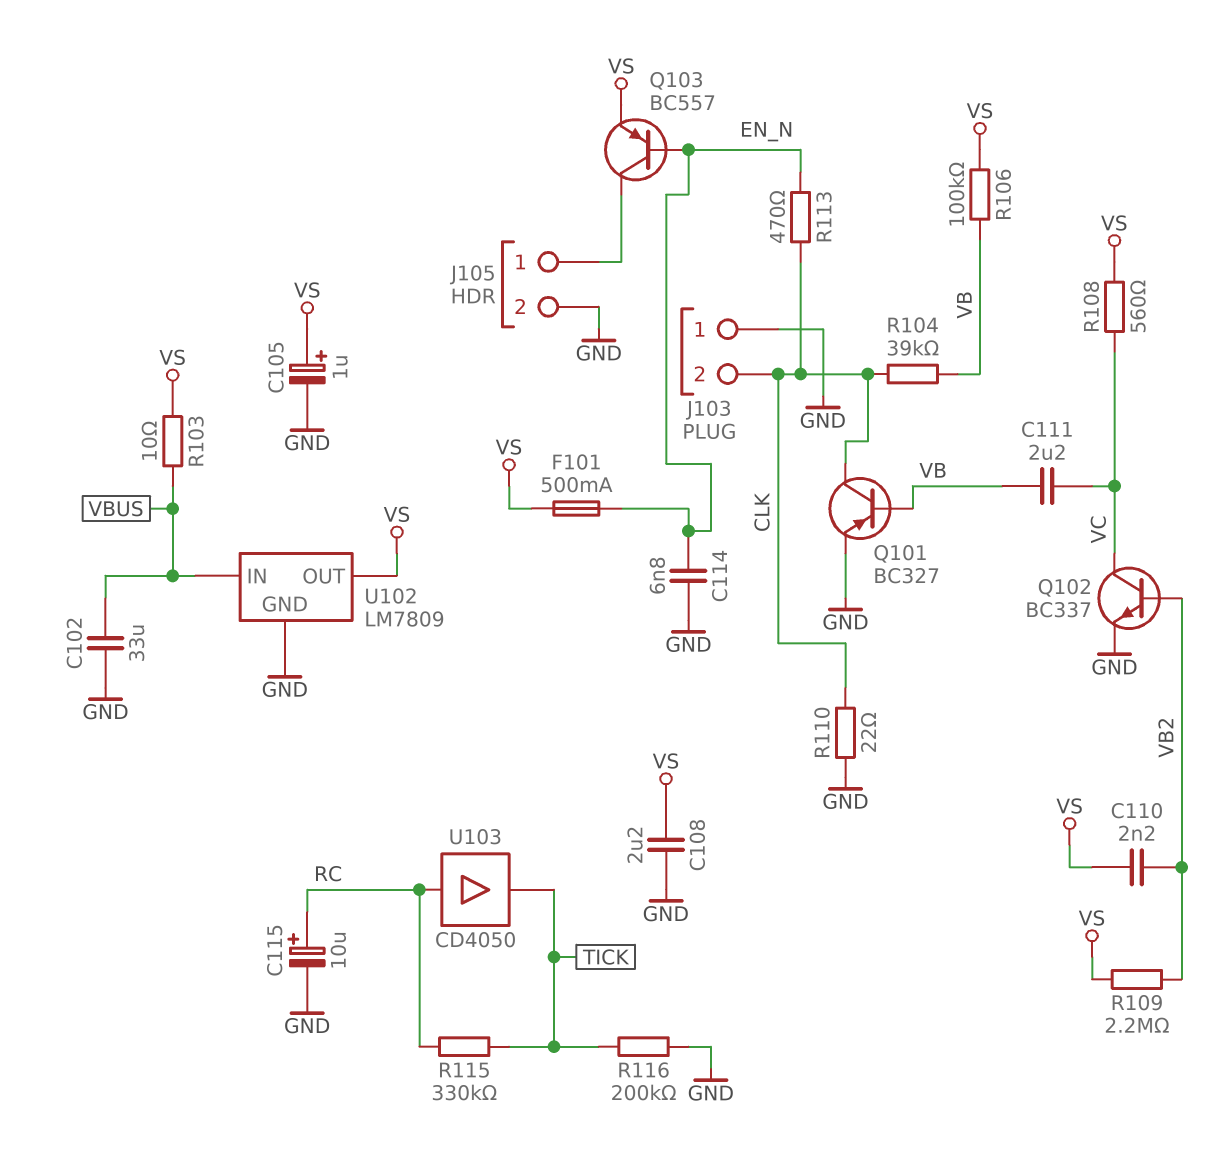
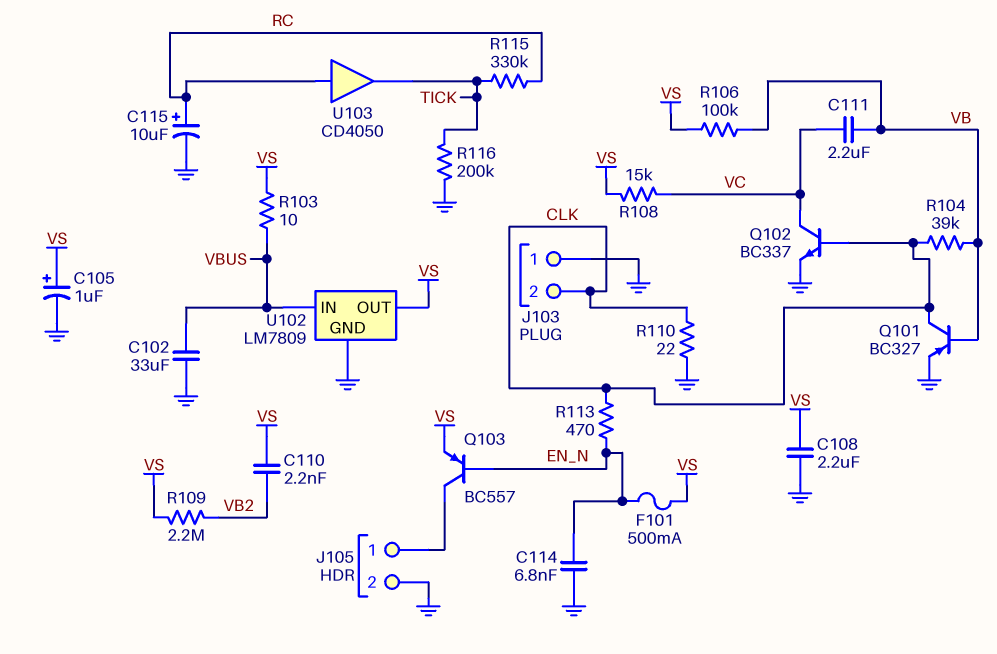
Q102: NPN BC337 (B VB2, C VC, E GND) -> NPN BC337 (B CLK, C VC, E GND)
R108: 560 (VC, VS) -> 15k (VC, VS)

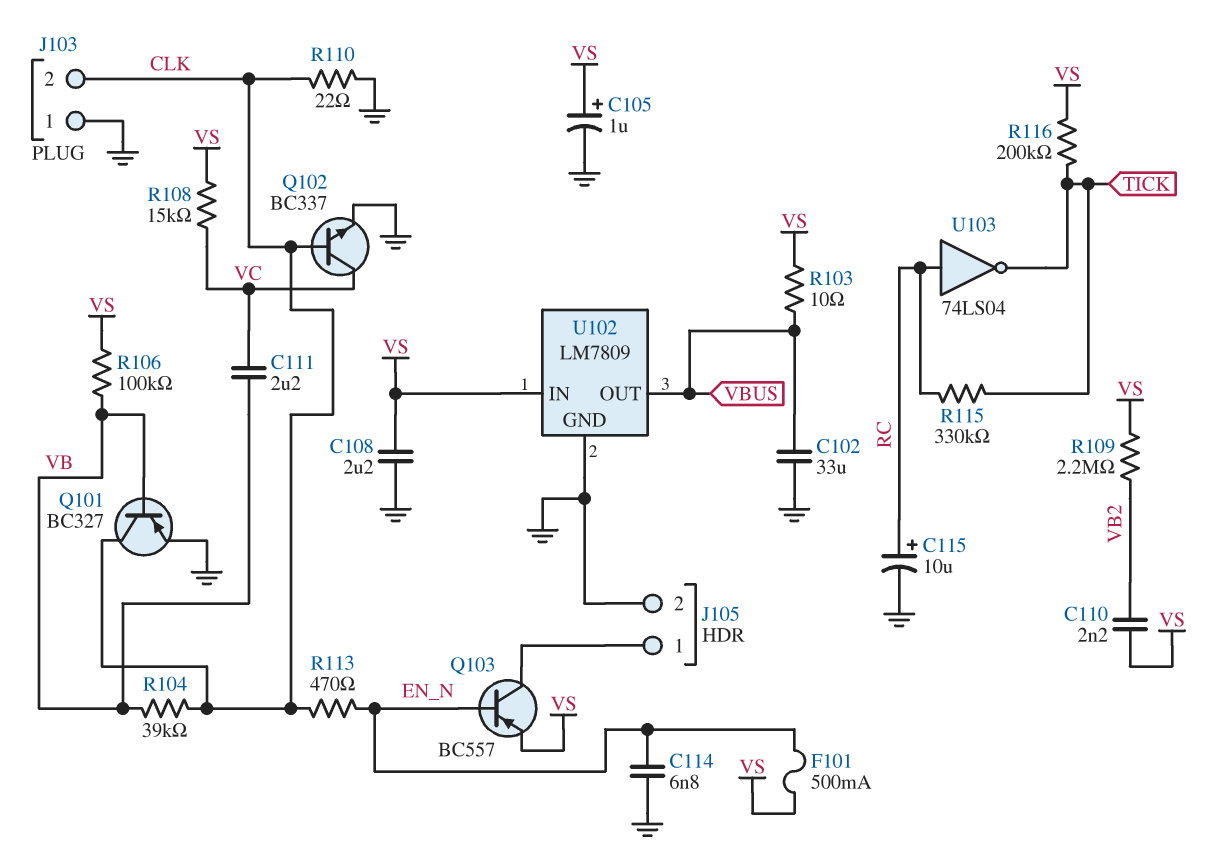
R116: 200k (GND, TICK) -> 200k (TICK, VS)
U102 pin IN: VBUS -> VS
U102 pin OUT: VS -> VBUS
U103: buffer CD4050 (in RC, out TICK) -> NOT 74LS04 (in RC, out TICK)

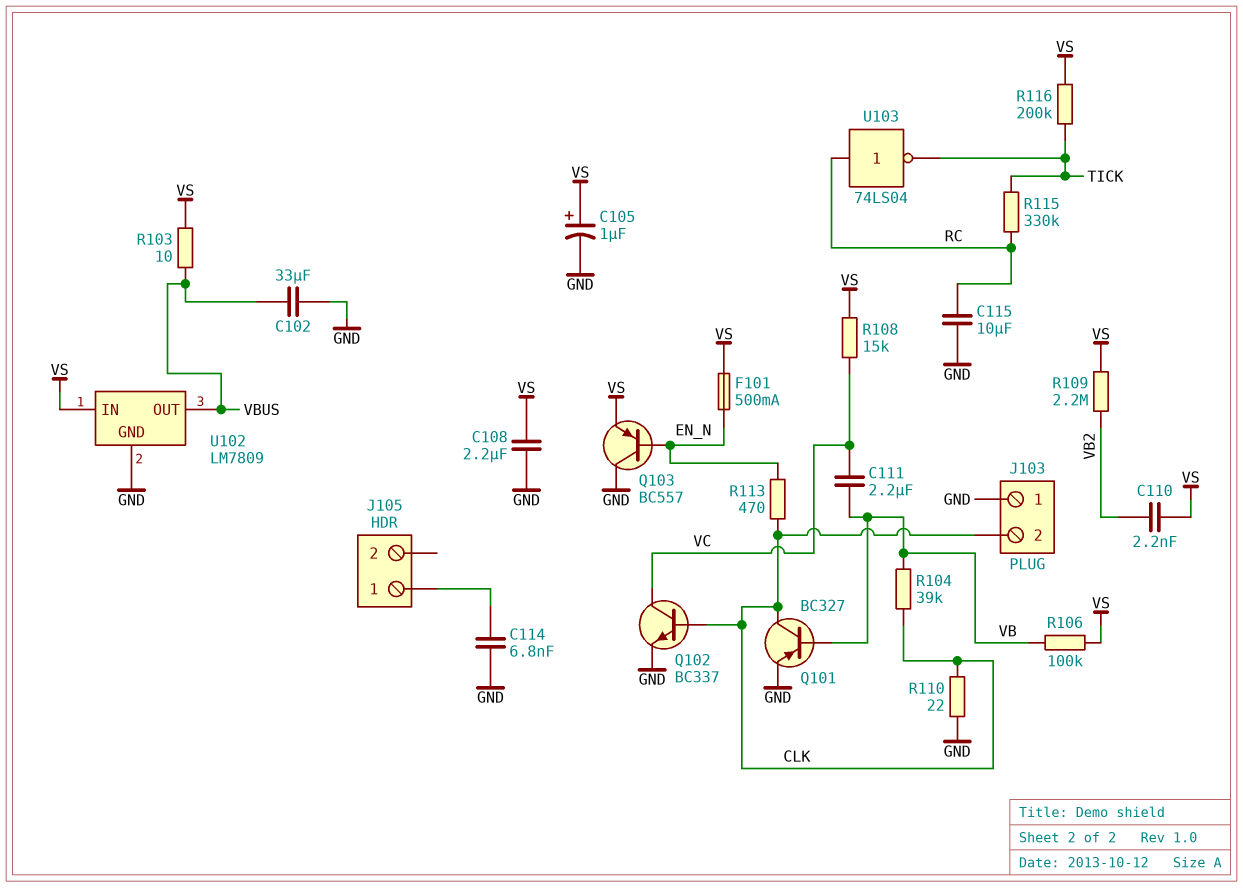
C114: 6.8nF (EN_N, GND) -> 6.8nF (GND, J105/1)
C115: 10uF (plus RC, minus GND) -> 10uF (GND, RC)
J105 pin 2: GND -> none
Q103: PNP BC557 (B EN_N, C J105/1, E VS) -> PNP BC557 (B EN_N, C GND, E VS)

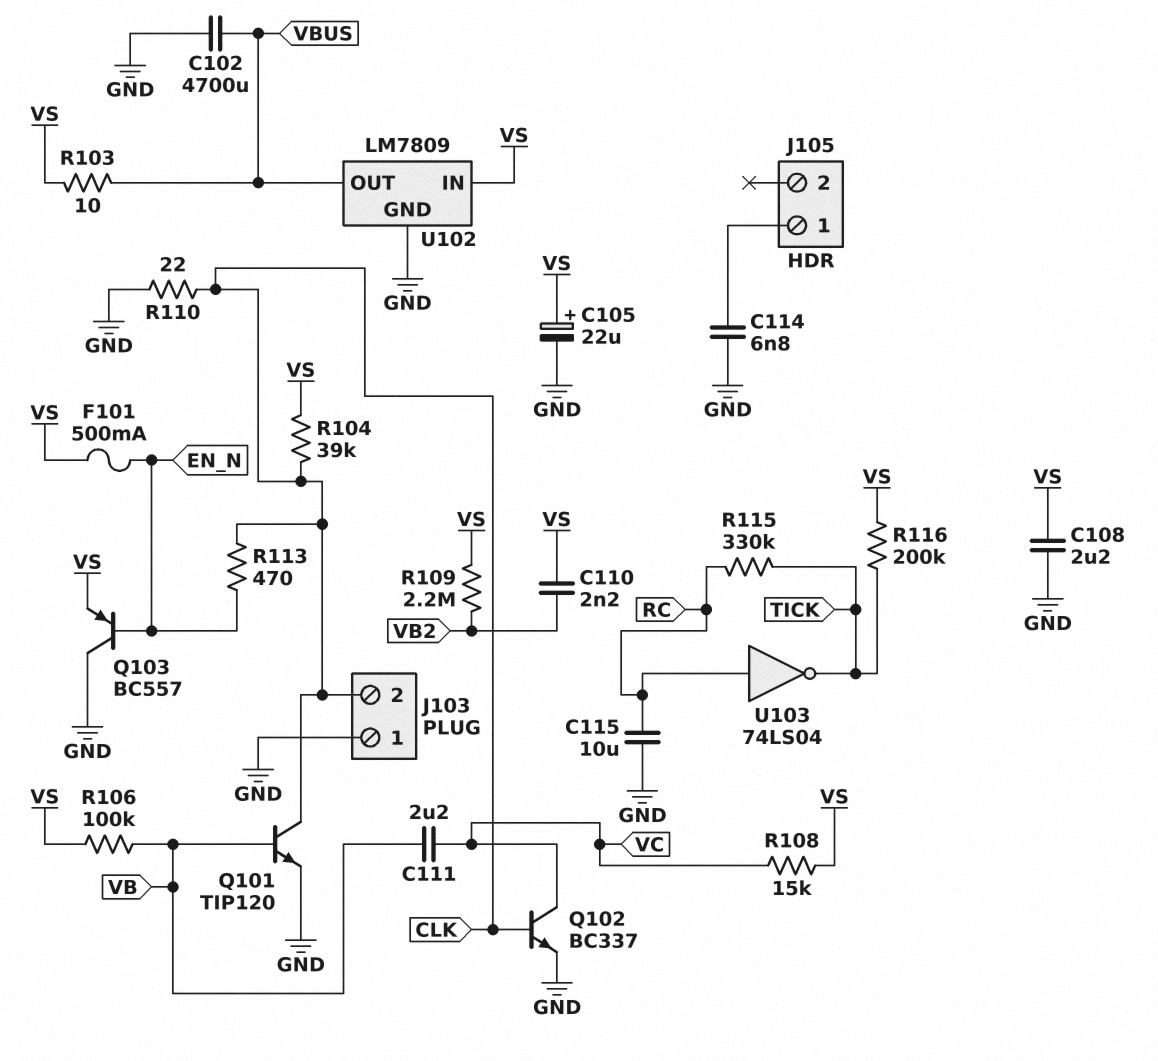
C102: 33uF (GND, VBUS) -> 4700uF (GND, VBUS)
C105: 1uF (plus VS, minus GND) -> 22uF (plus VS, minus GND)
Q101: PNP BC327 (B VB, C CLK, E GND) -> NPN TIP120 (B VB, C CLK, E GND)
R104: 39k (CLK, VB) -> 39k (CLK, VS)

